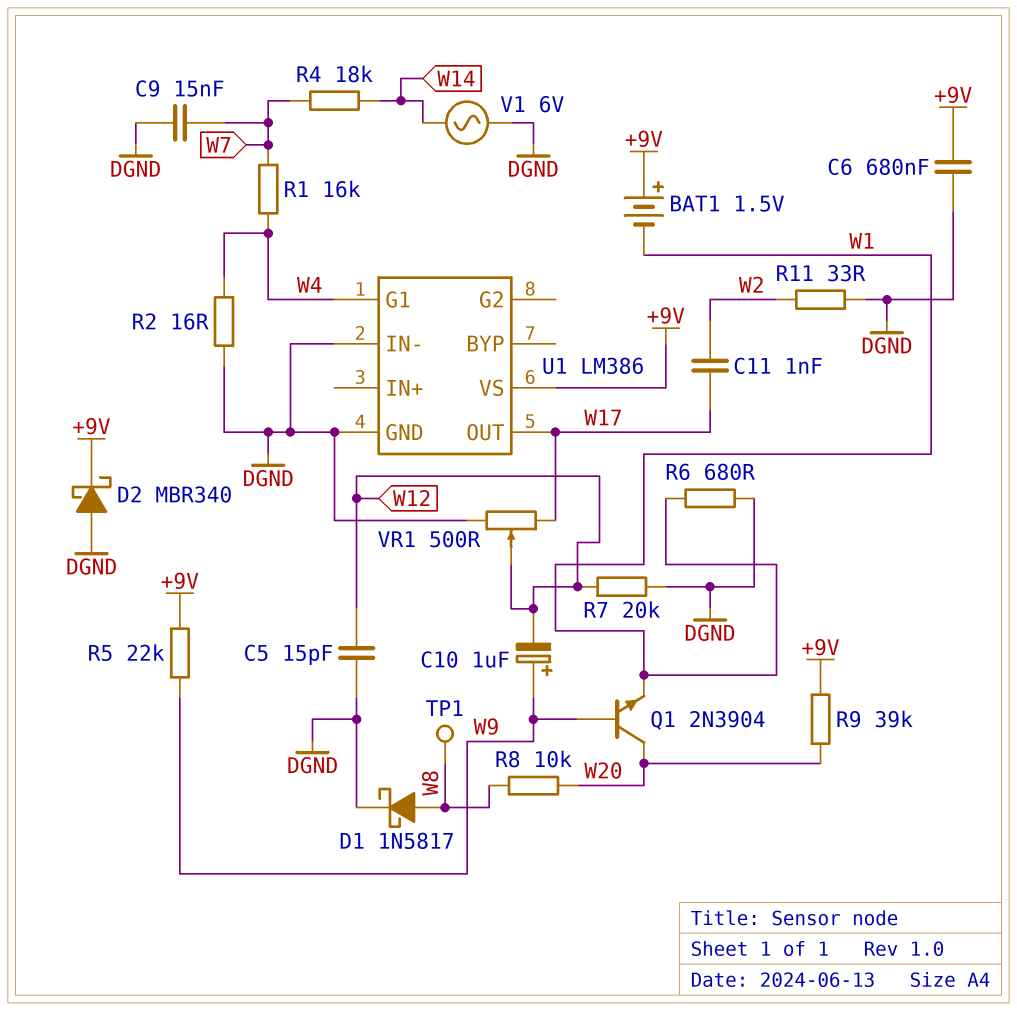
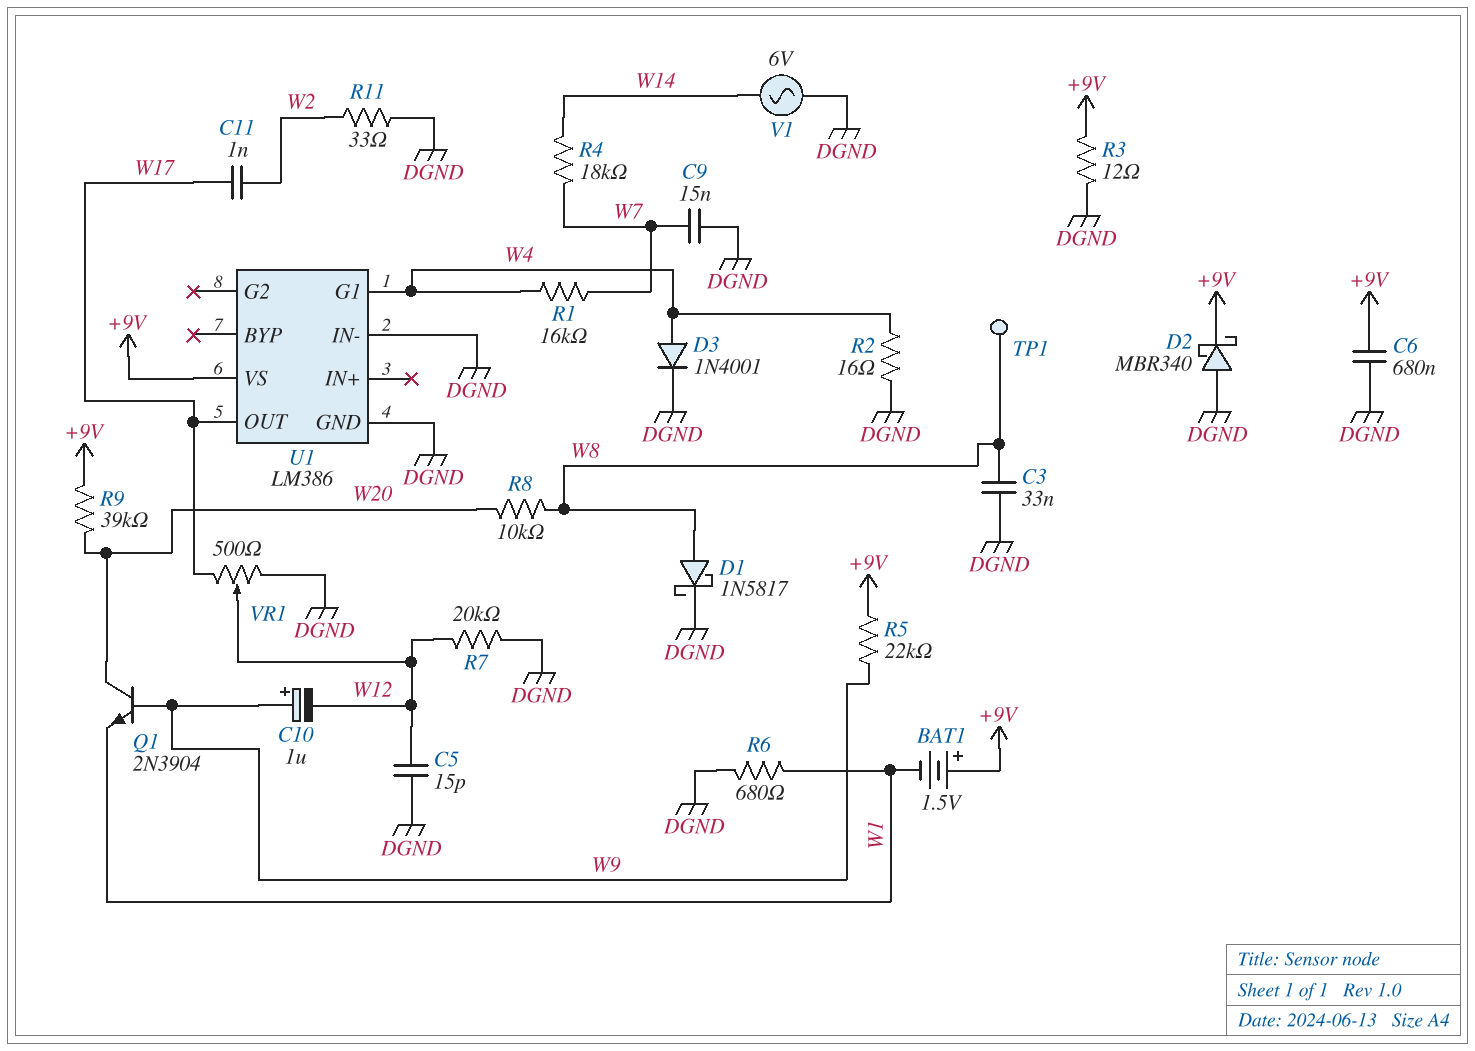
C3: none -> 33nF (DGND, W8)
D3: none -> diode 1N4001 (A W4, K DGND)
R3: none -> 12 (+9V, DGND)

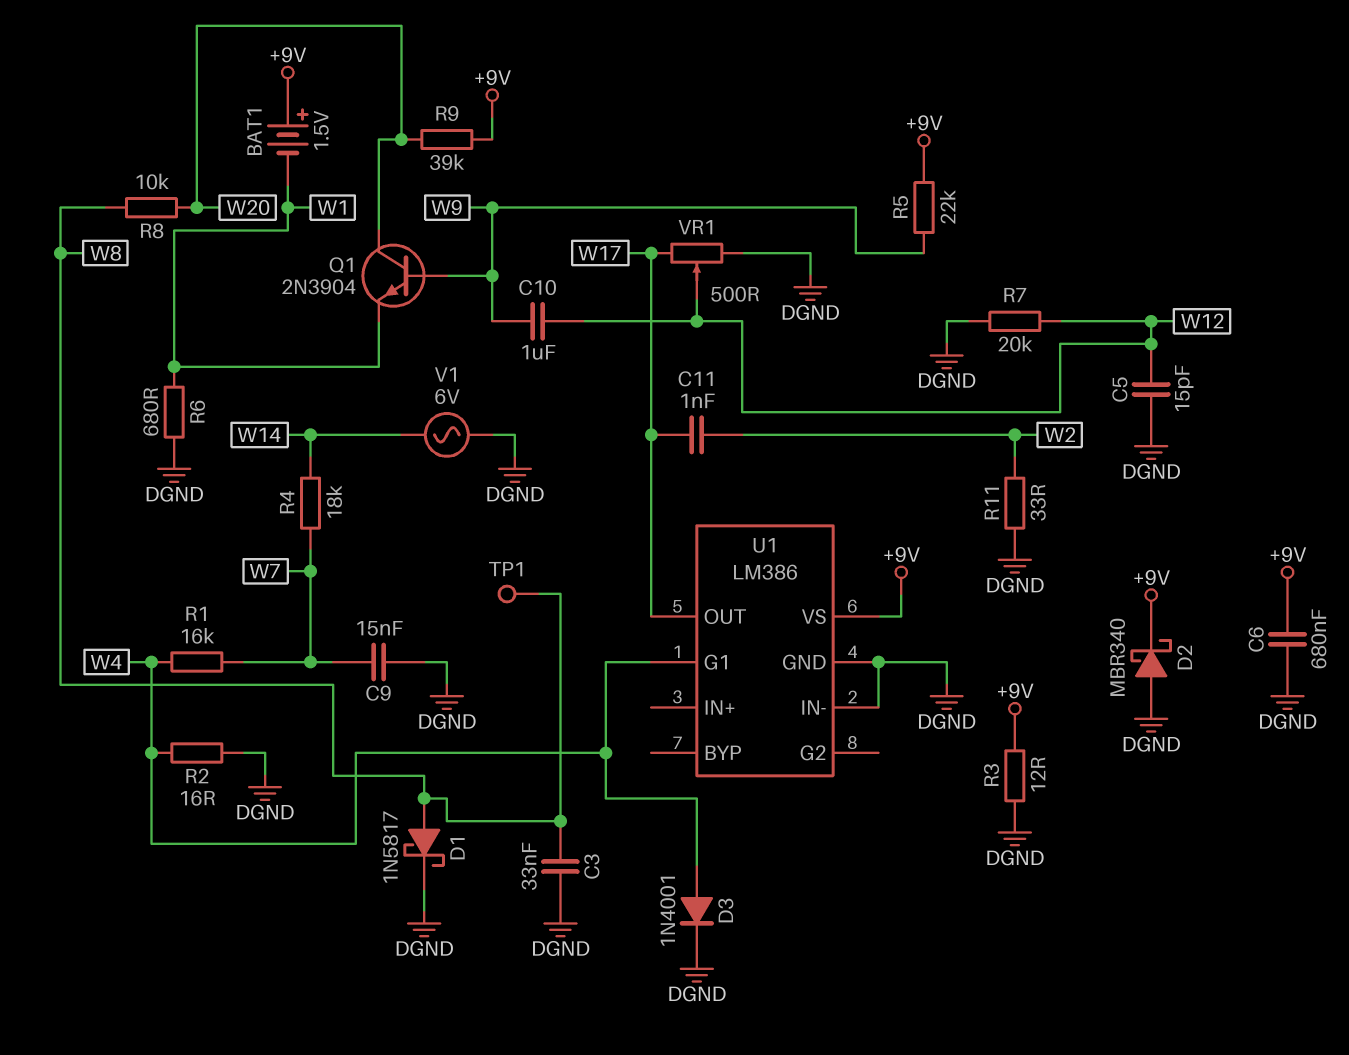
C10: 1uF (plus W9, minus W12) -> 1uF (W9, W12)

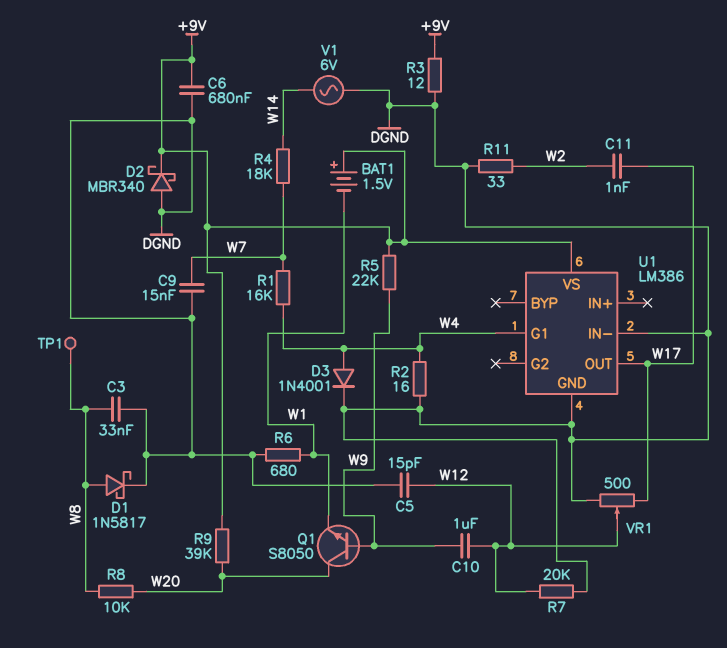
Q1: NPN 2N3904 (B W9, C W20, E W1) -> NPN S8050 (B W9, C W20, E W1)

